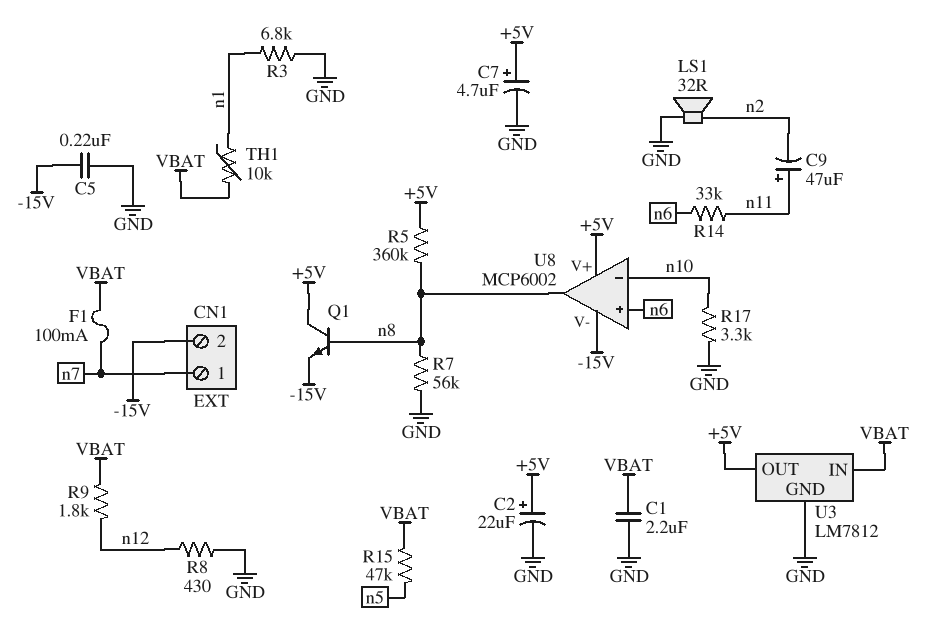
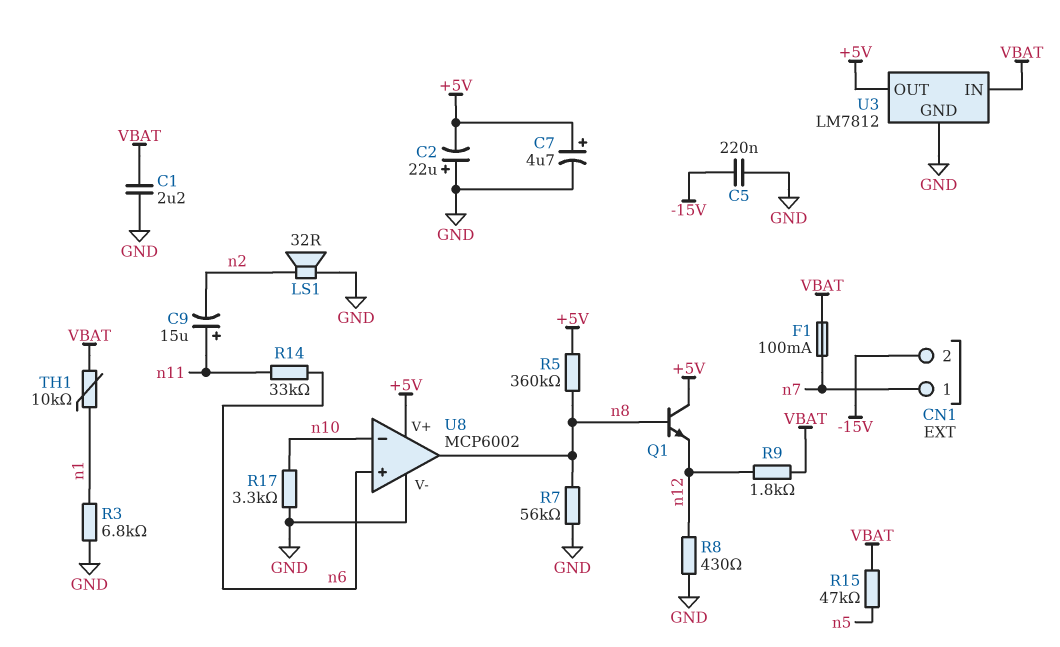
C2: 22uF (plus +5V, minus GND) -> 22uF (plus GND, minus +5V)
C9: 47uF (plus n11, minus n2) -> 15uF (plus n11, minus n2)
Q1: NPN (B n8, C +5V, E -15V) -> NPN (B n8, C +5V, E n12)
U8 pin V-: -15V -> GND

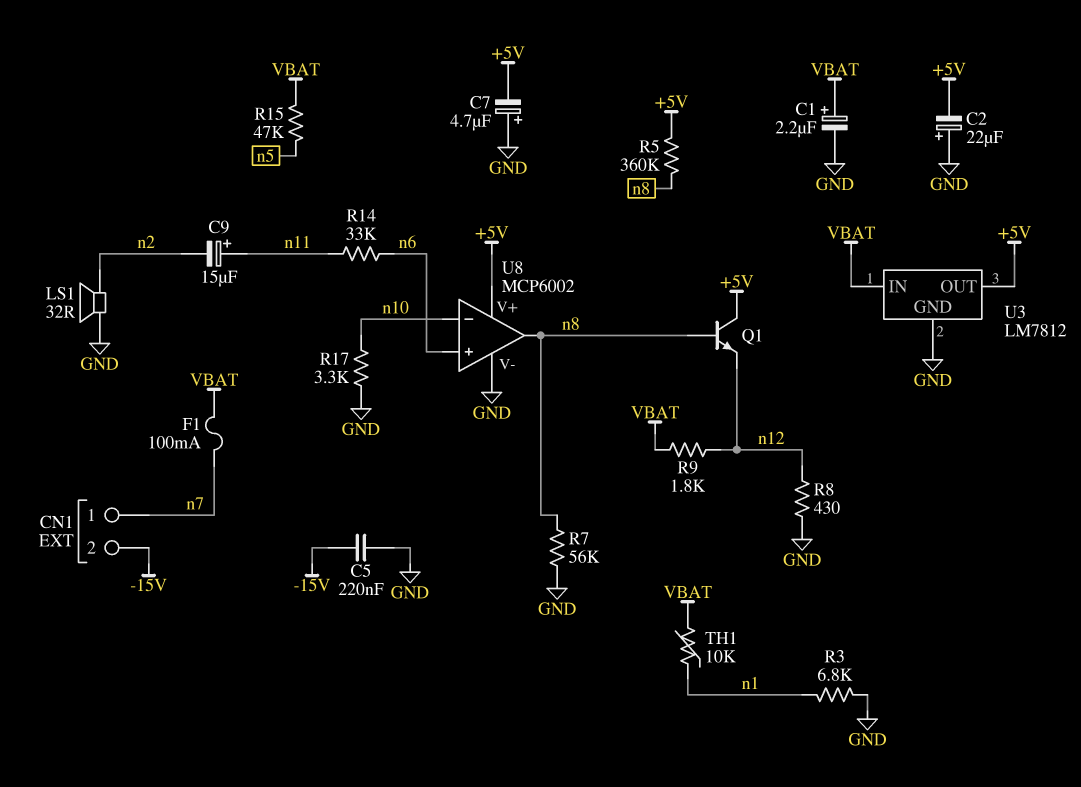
C1: 2.2uF (GND, VBAT) -> 2.2uF (plus VBAT, minus GND)
C7: 4.7uF (plus +5V, minus GND) -> 4.7uF (plus GND, minus +5V)

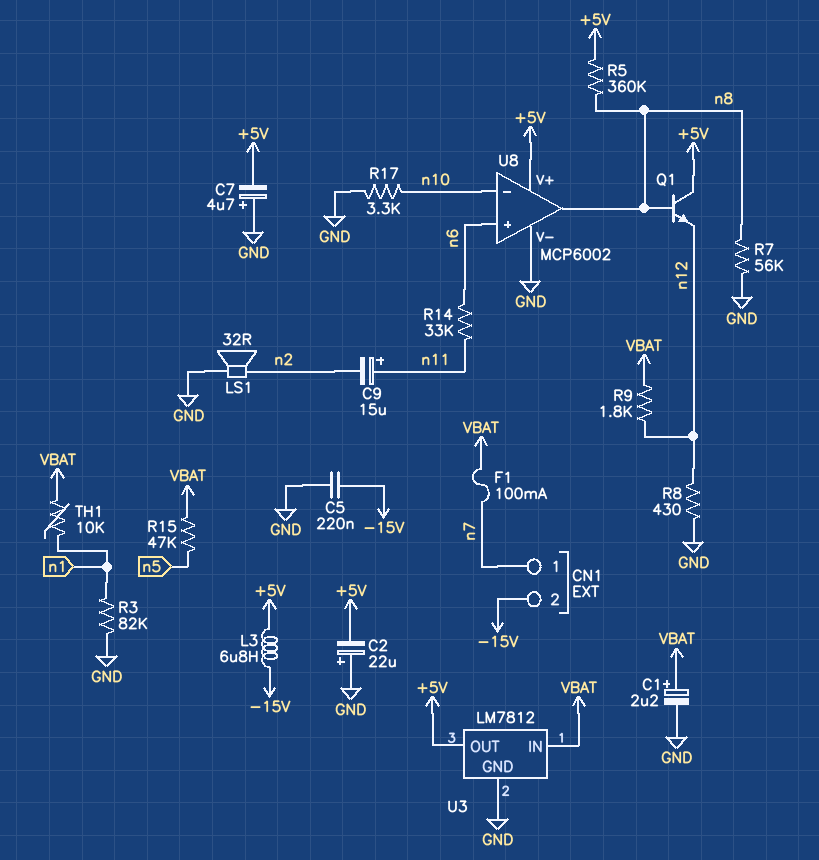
L3: none -> 6.8uH (+5V, -15V)
R3: 6.8k (GND, n1) -> 82k (GND, n1)

